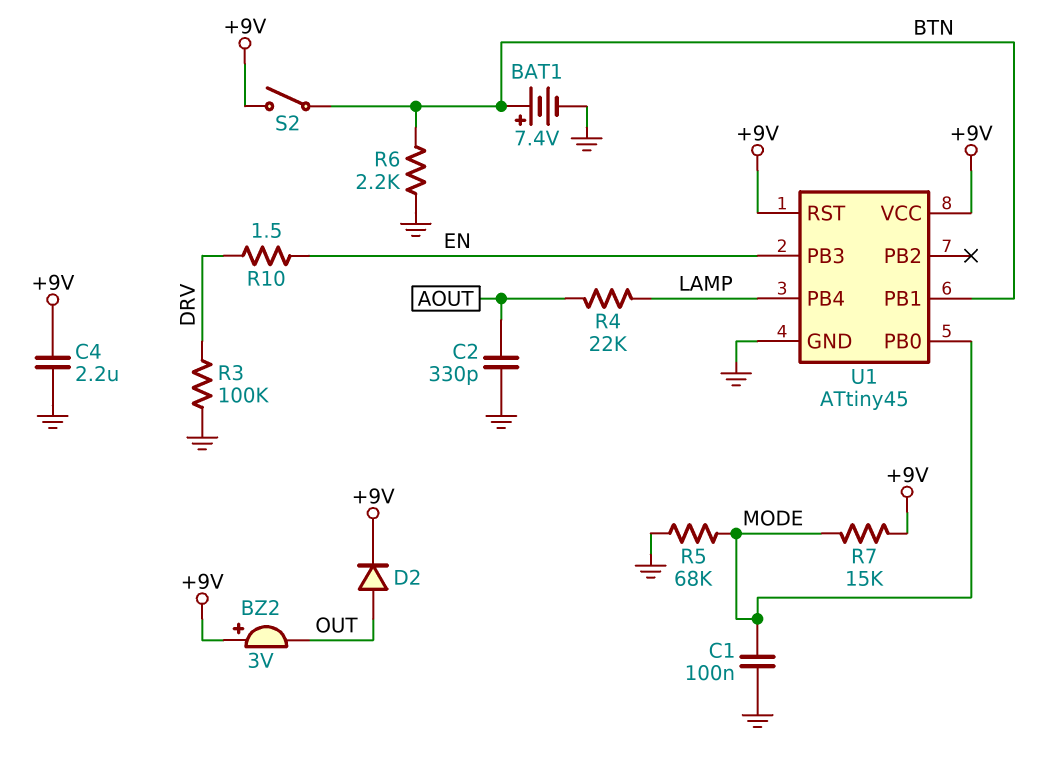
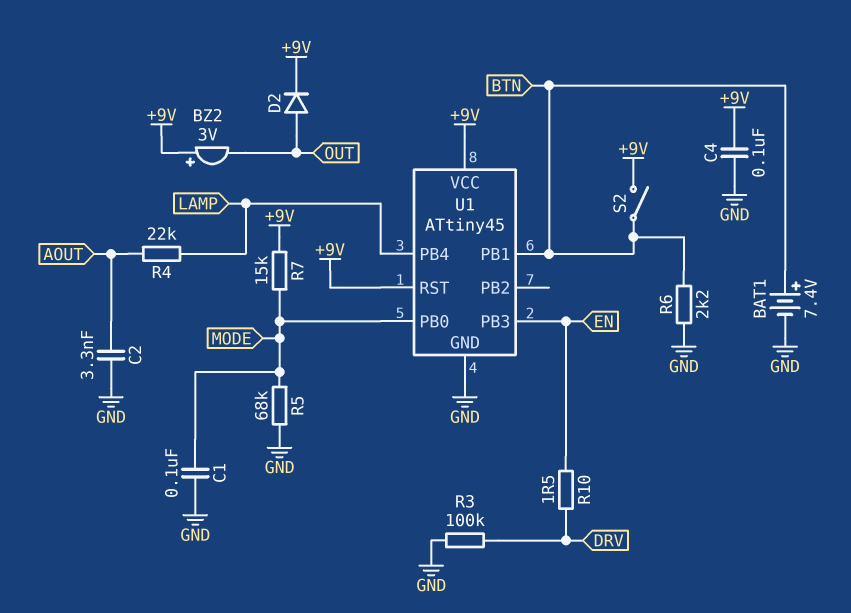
C2: 330pF (AOUT, GND) -> 3.3nF (AOUT, GND)
C4: 2.2uF (+9V, GND) -> 100nF (+9V, GND)

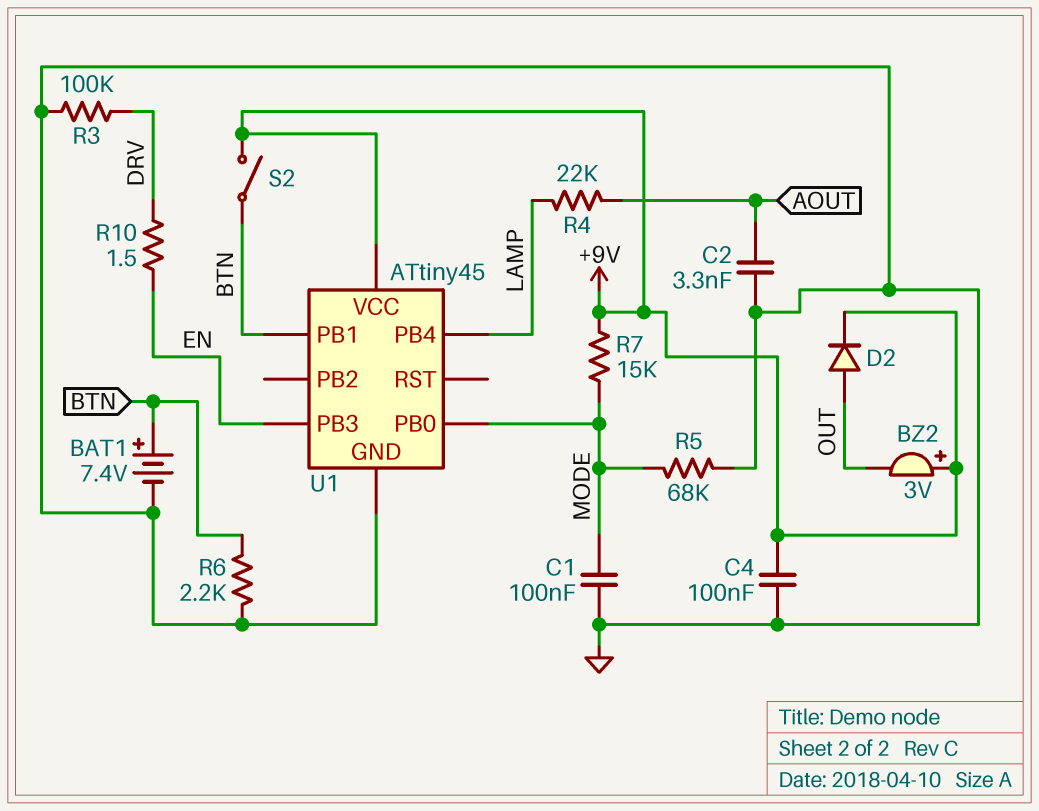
U1 pin RST: +9V -> none

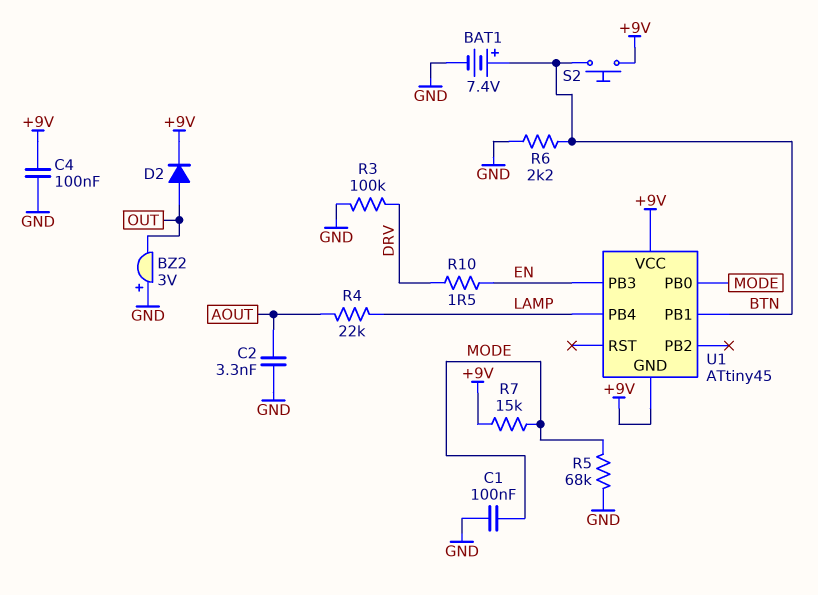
BZ2: buzzer 3V (plus +9V, minus OUT) -> buzzer 3V (plus GND, minus OUT)
S2: switch (+9V, BTN) -> button (+9V, BTN)
U1 pin GND: GND -> +9V

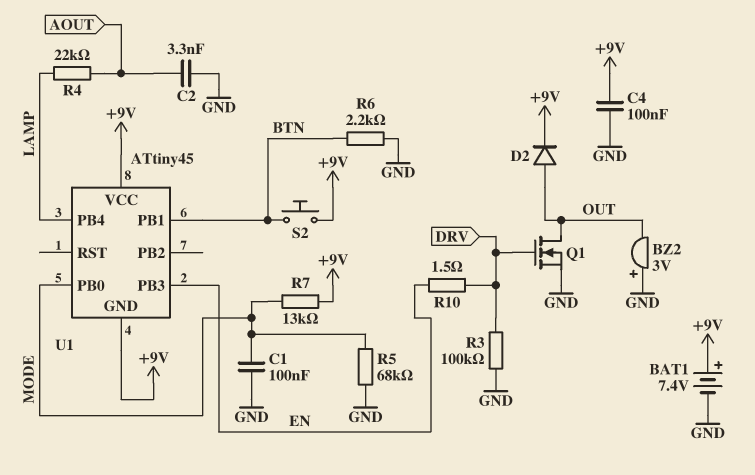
BAT1: 7.4V (plus BTN, minus GND) -> 7.4V (plus +9V, minus GND)
Q1: none -> NMOS (G DRV, D OUT, S GND)
R7: 15k (+9V, MODE) -> 13k (+9V, MODE)

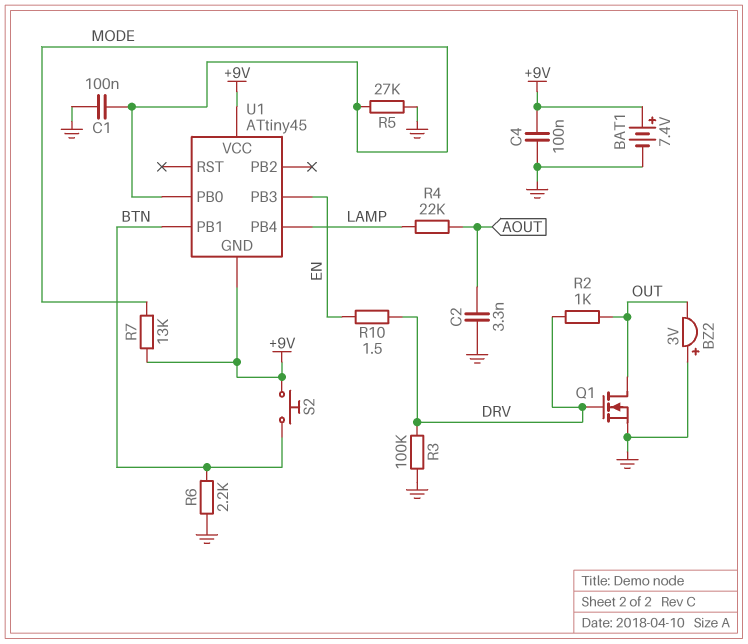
D2: diode (A OUT, K +9V) -> none
R2: none -> 1k (DRV, OUT)
R5: 68k (GND, MODE) -> 27k (GND, MODE)

